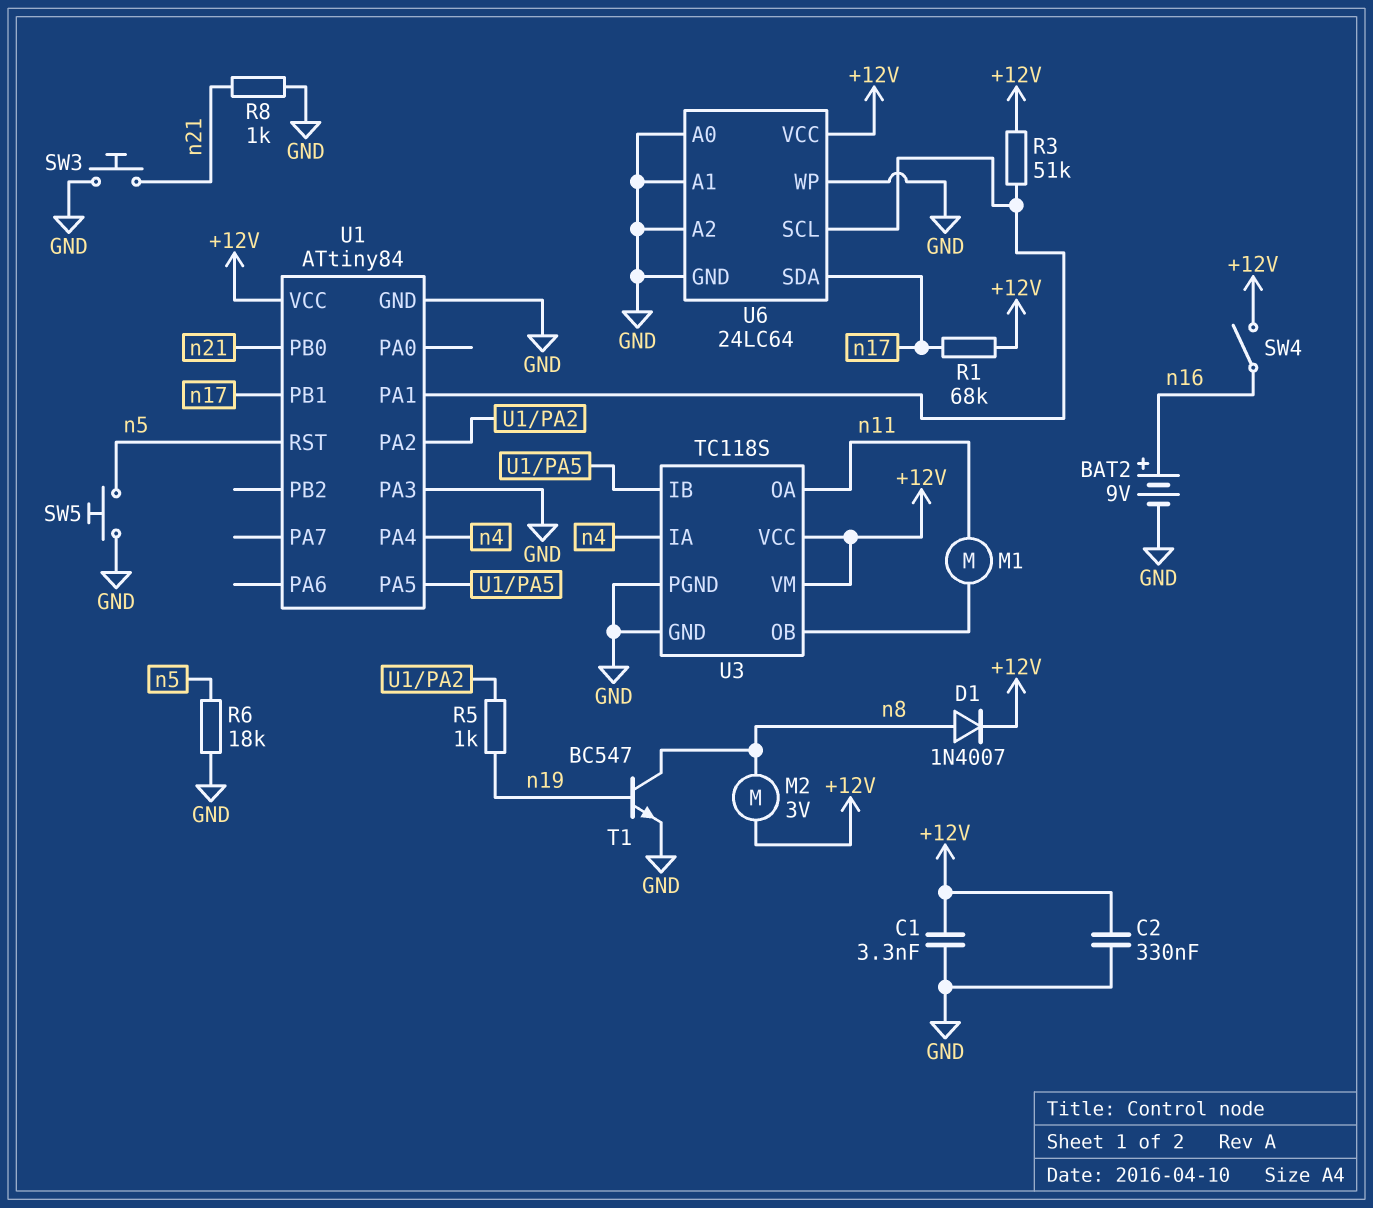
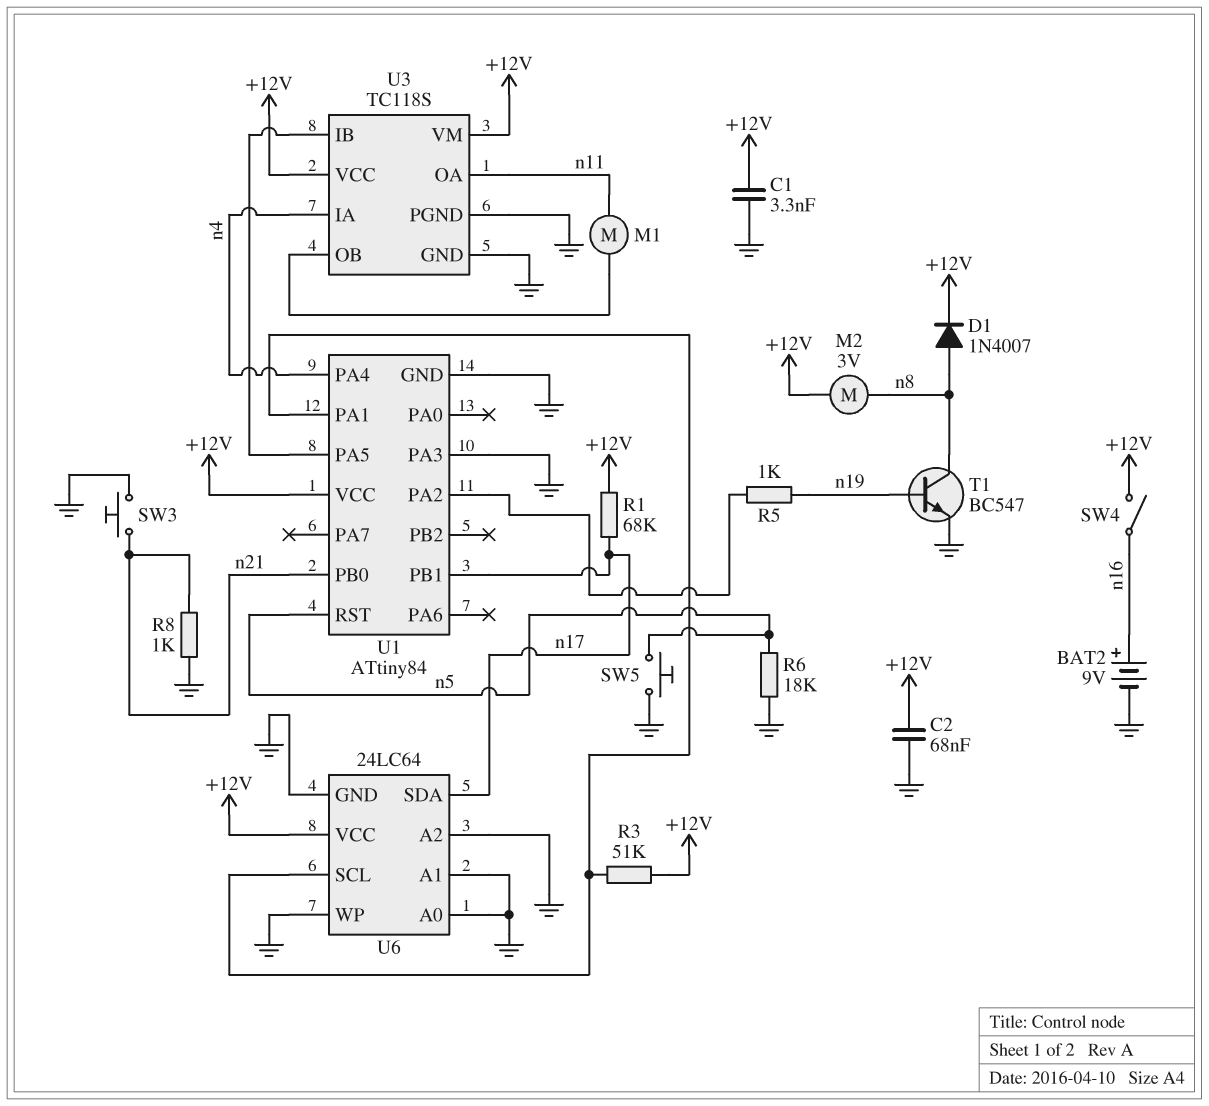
C2: 330nF (+12V, GND) -> 68nF (+12V, GND)

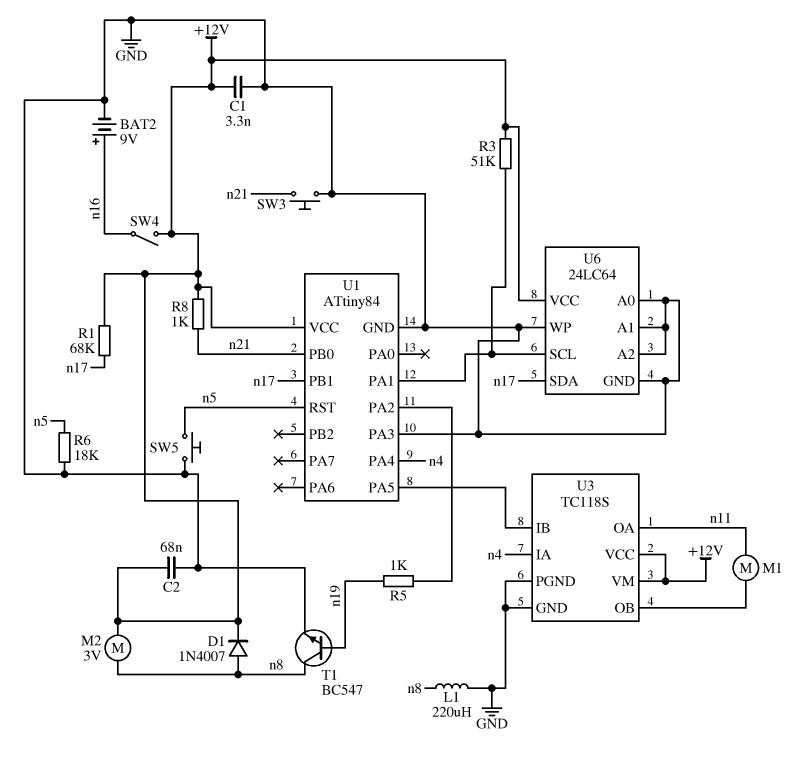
L1: none -> 220uH (GND, n8)
R8: 1k (GND, n21) -> 1k (+12V, n21)

